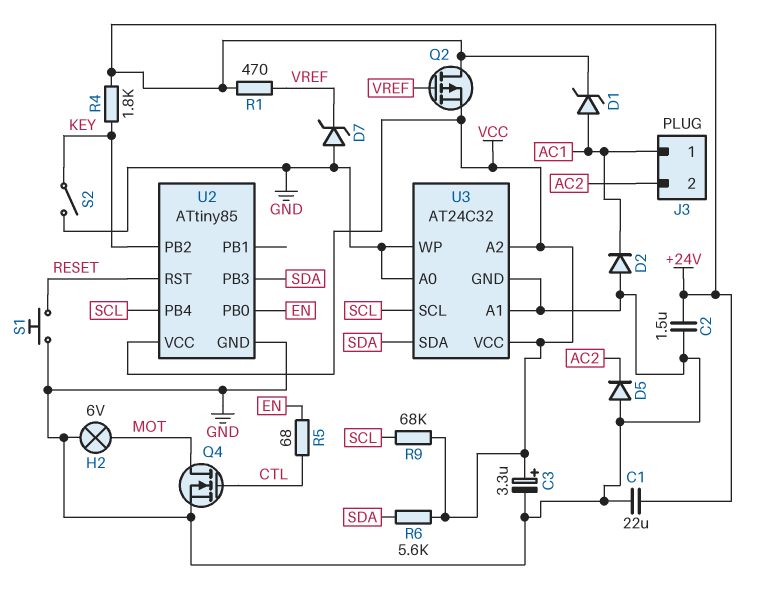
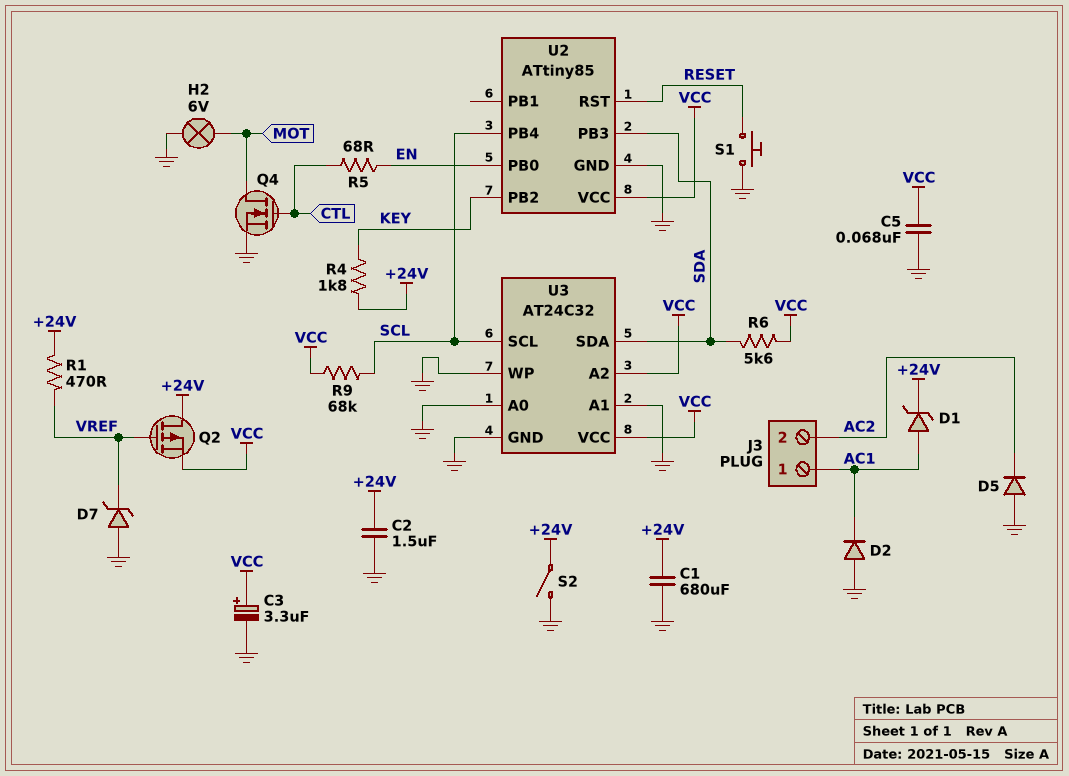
C1: 22uF (+24V, GND) -> 680uF (+24V, GND)
C5: none -> 68nF (GND, VCC)
S2: switch (GND, KEY) -> switch (+24V, GND)

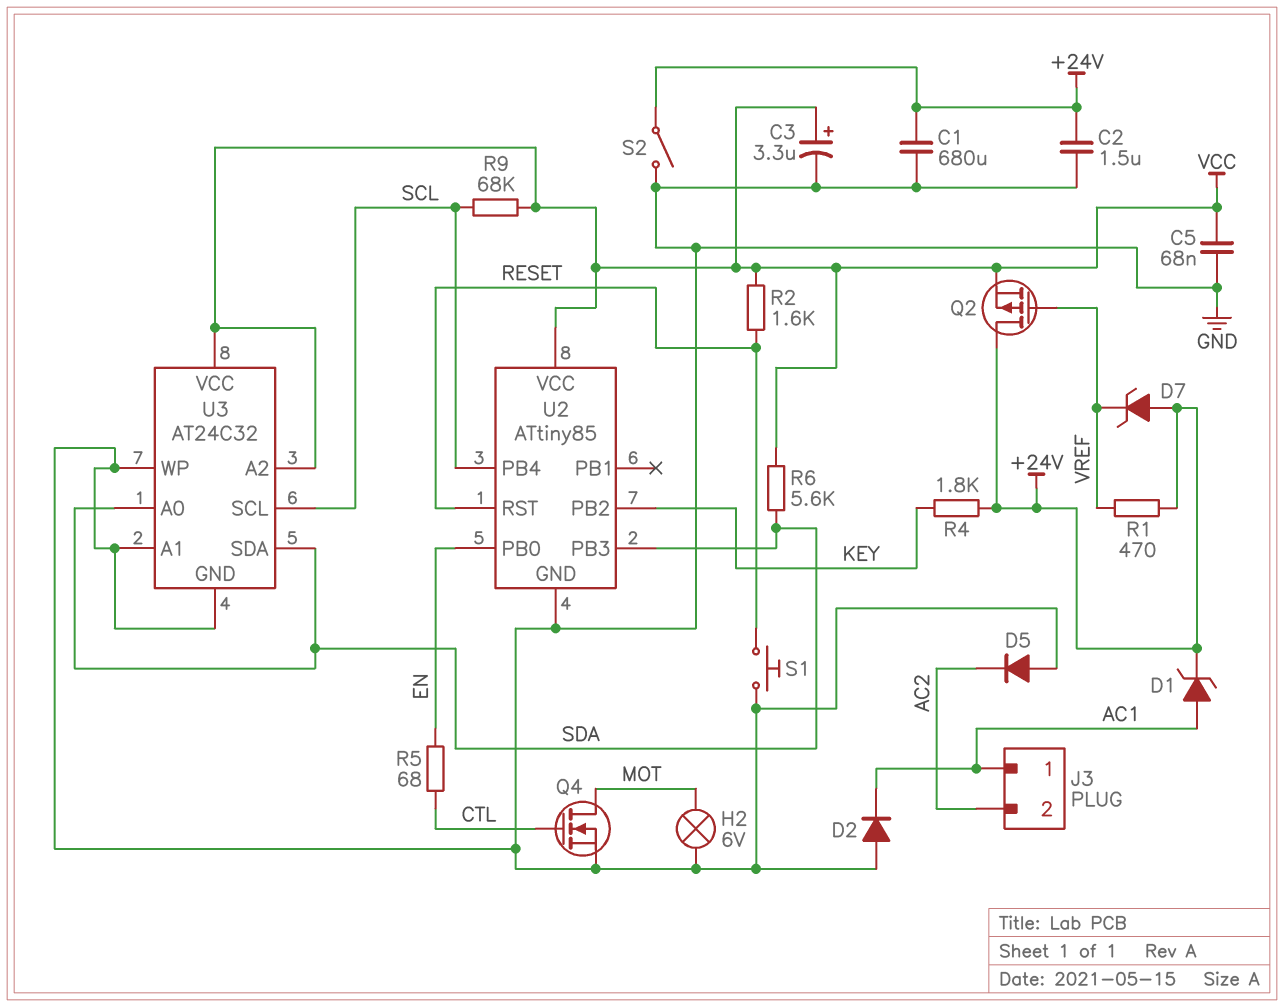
D7: zener (A GND, K VREF) -> zener (A +24V, K VREF)
R2: none -> 1.6k (RESET, VCC)
U3 pin A0: GND -> SDA

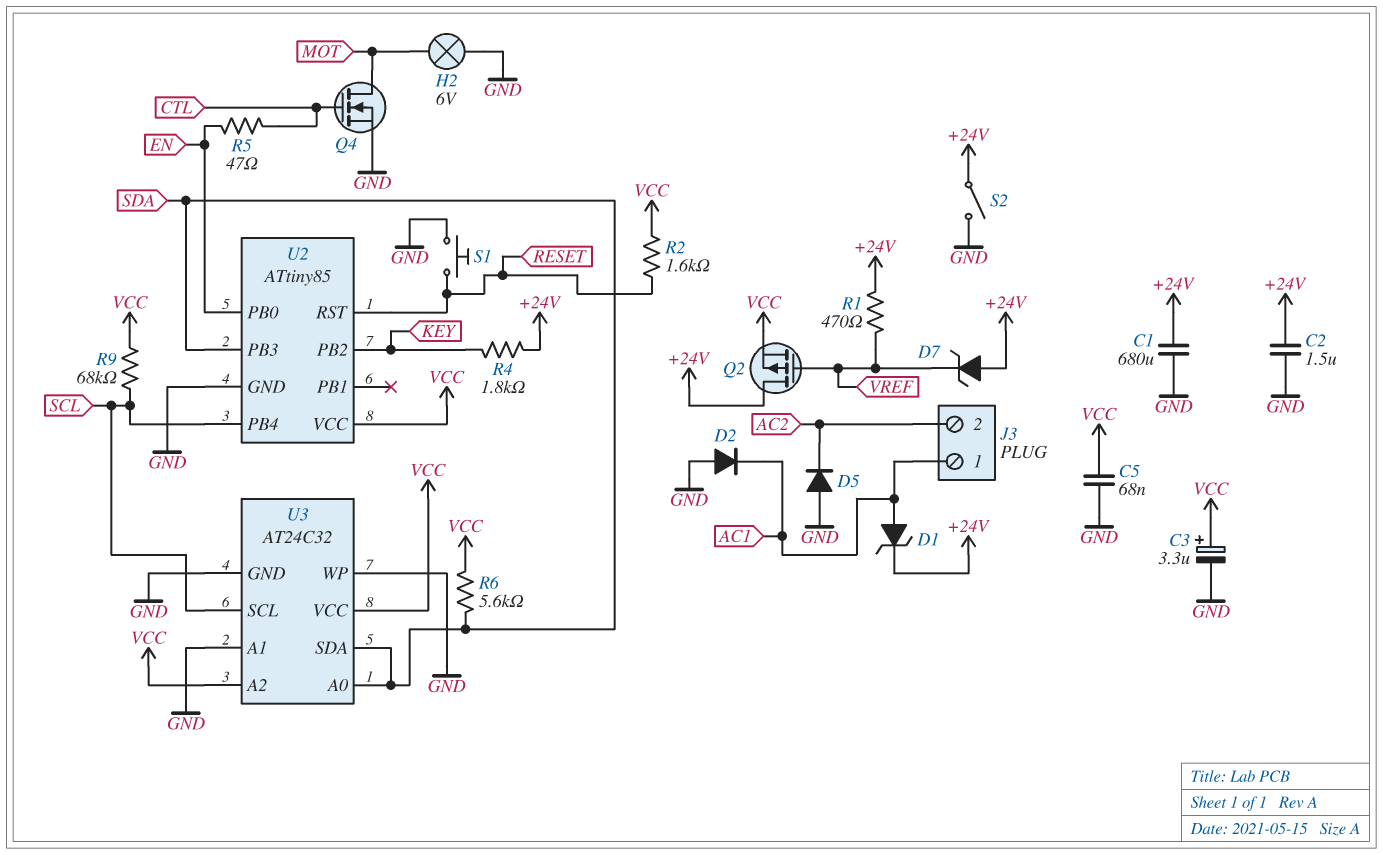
R5: 68 (CTL, EN) -> 47 (CTL, EN)

